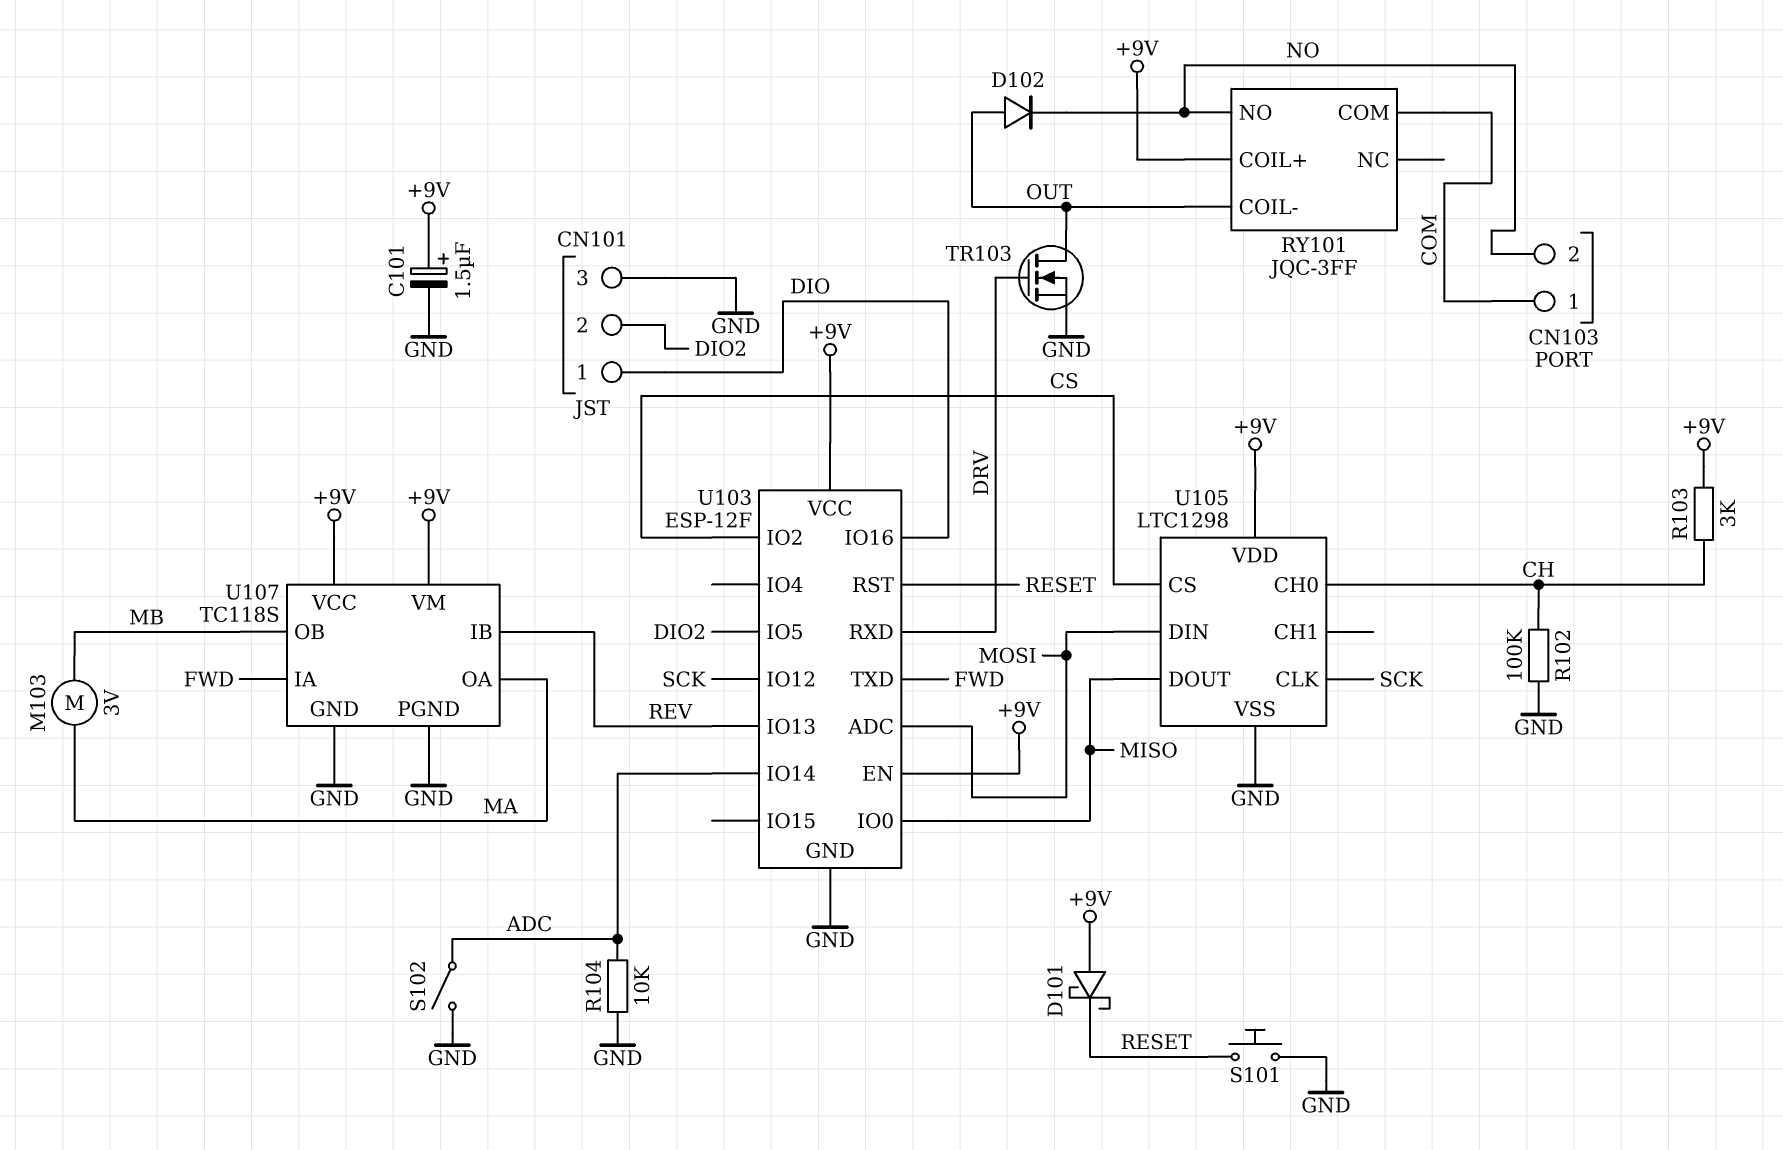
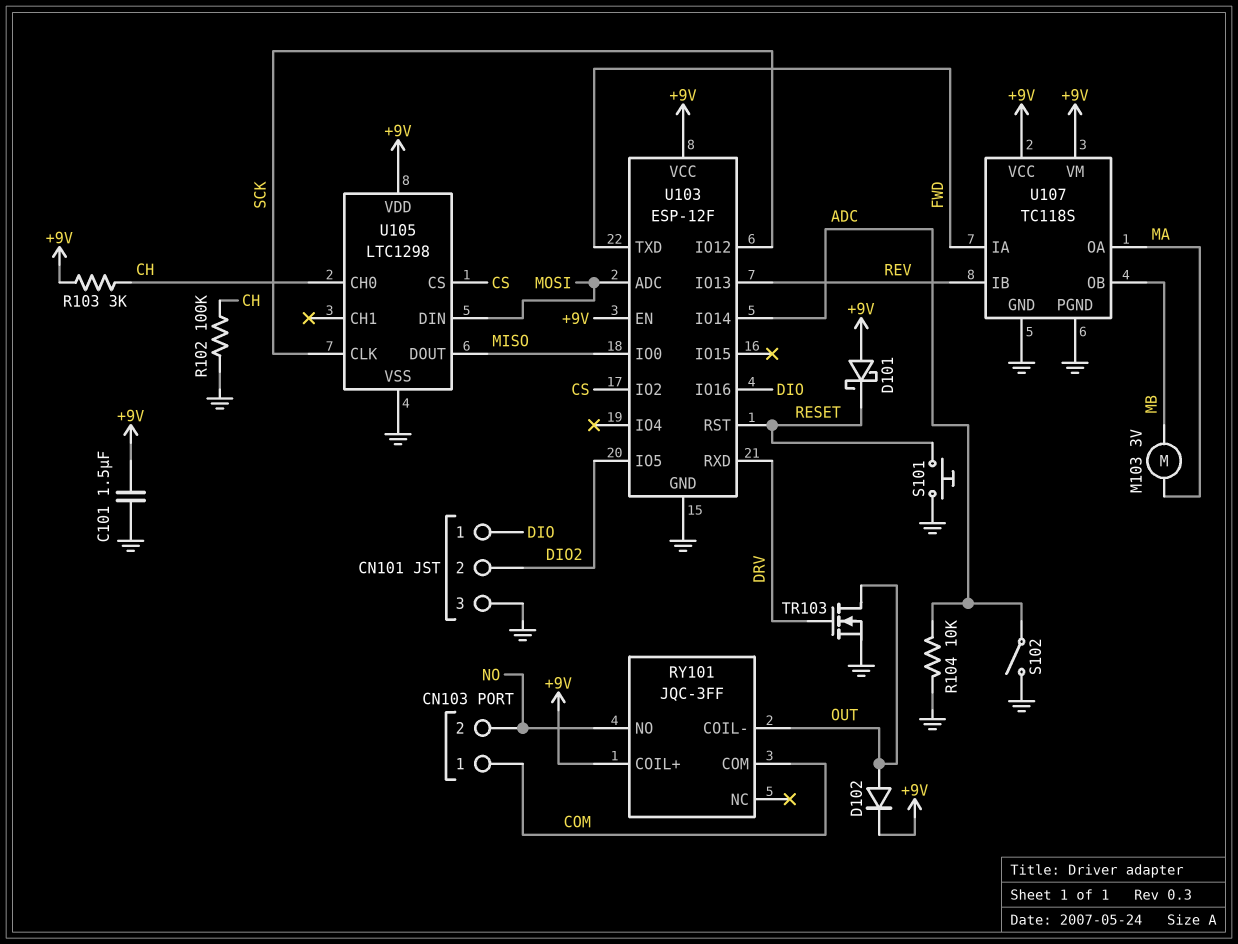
C101: 1.5uF (plus +9V, minus GND) -> 1.5uF (+9V, GND)
D102: diode (A OUT, K NO) -> diode (A OUT, K +9V)

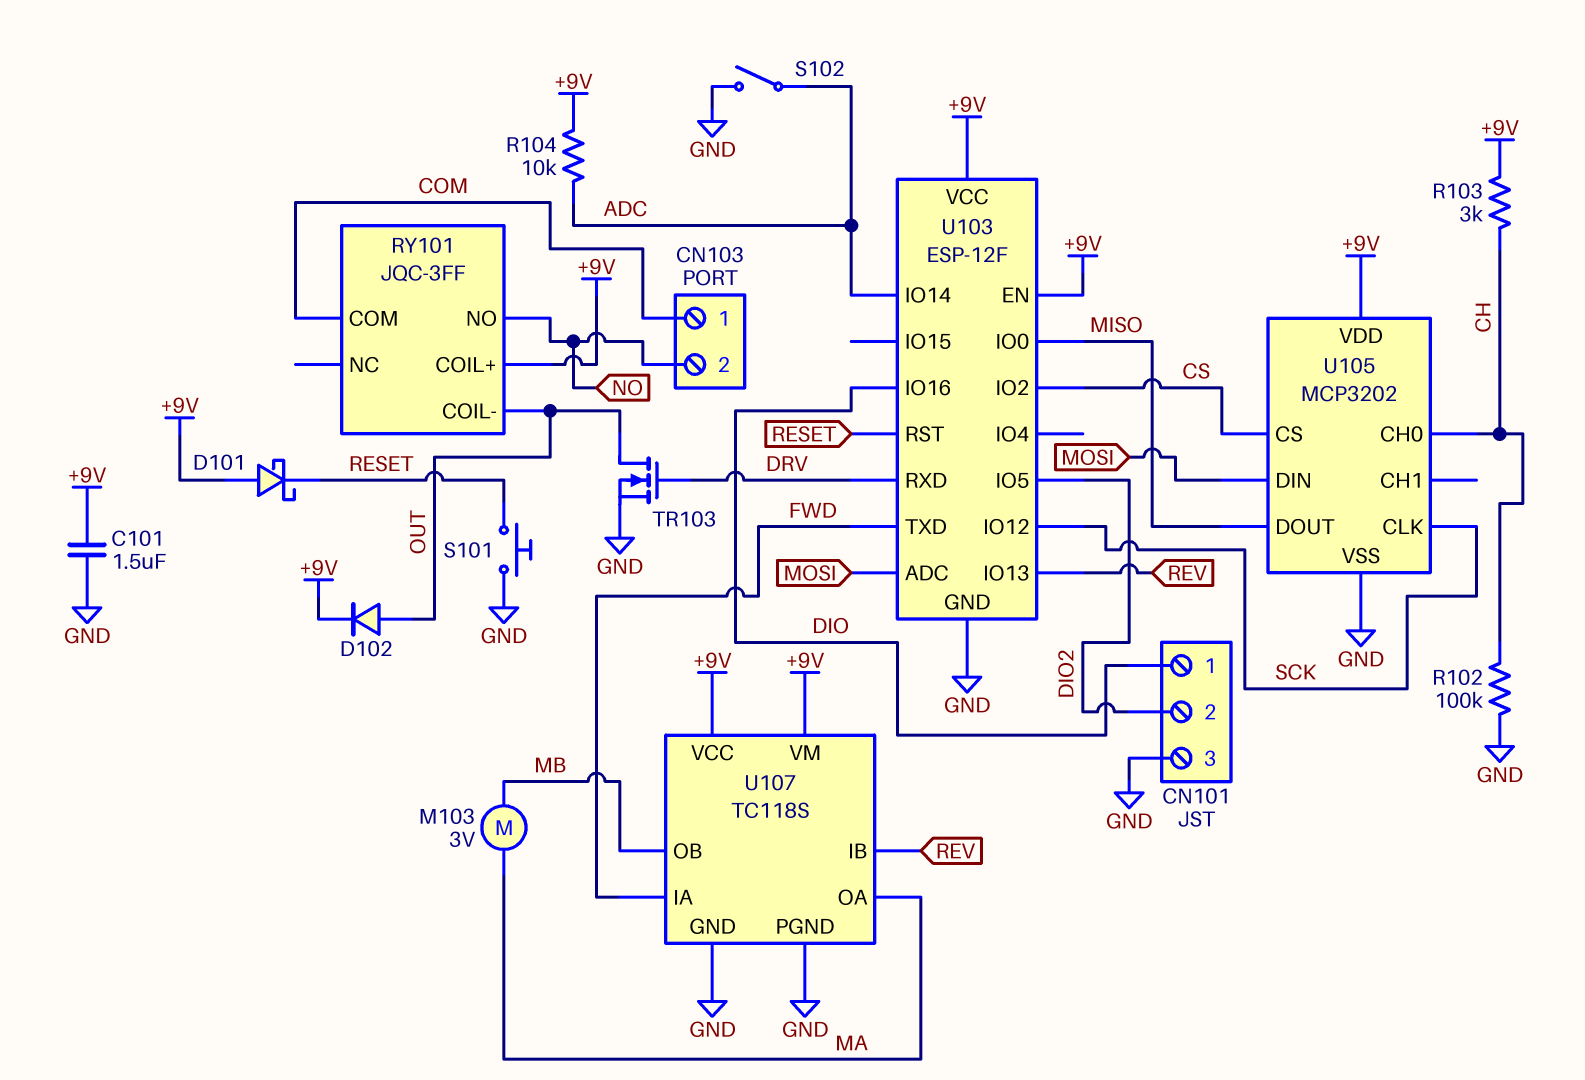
R104: 10k (ADC, GND) -> 10k (+9V, ADC)
U105: LTC1298 -> MCP3202

